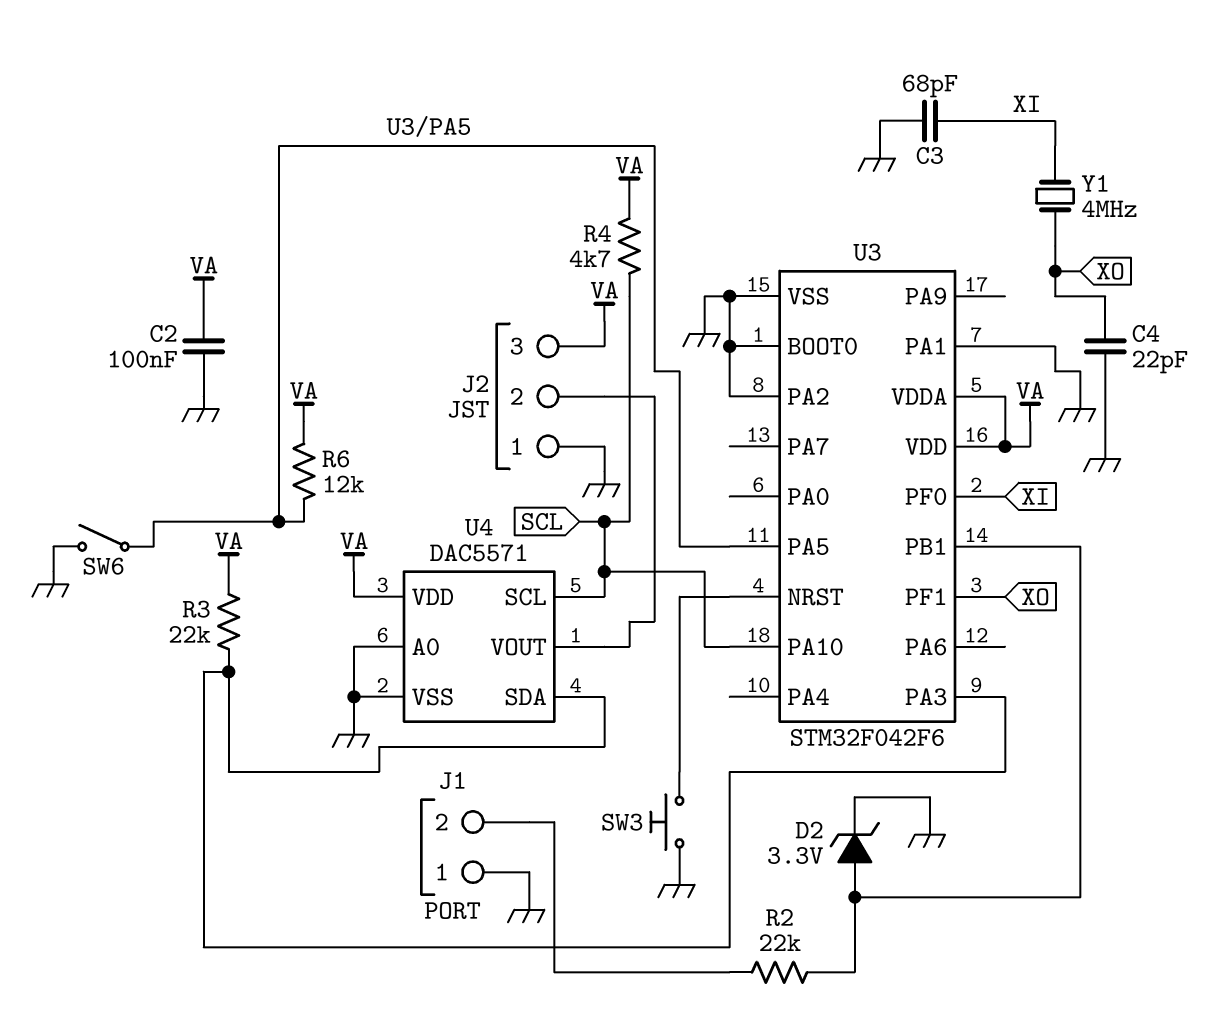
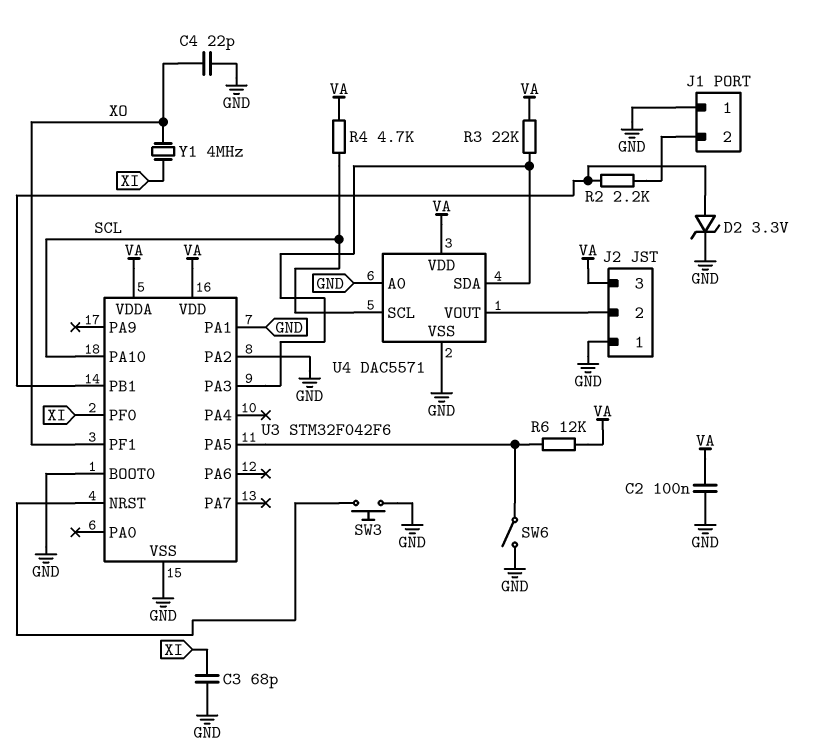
R2: 22k (J1/2, U3/PB1) -> 2.2k (J1/2, U3/PB1)

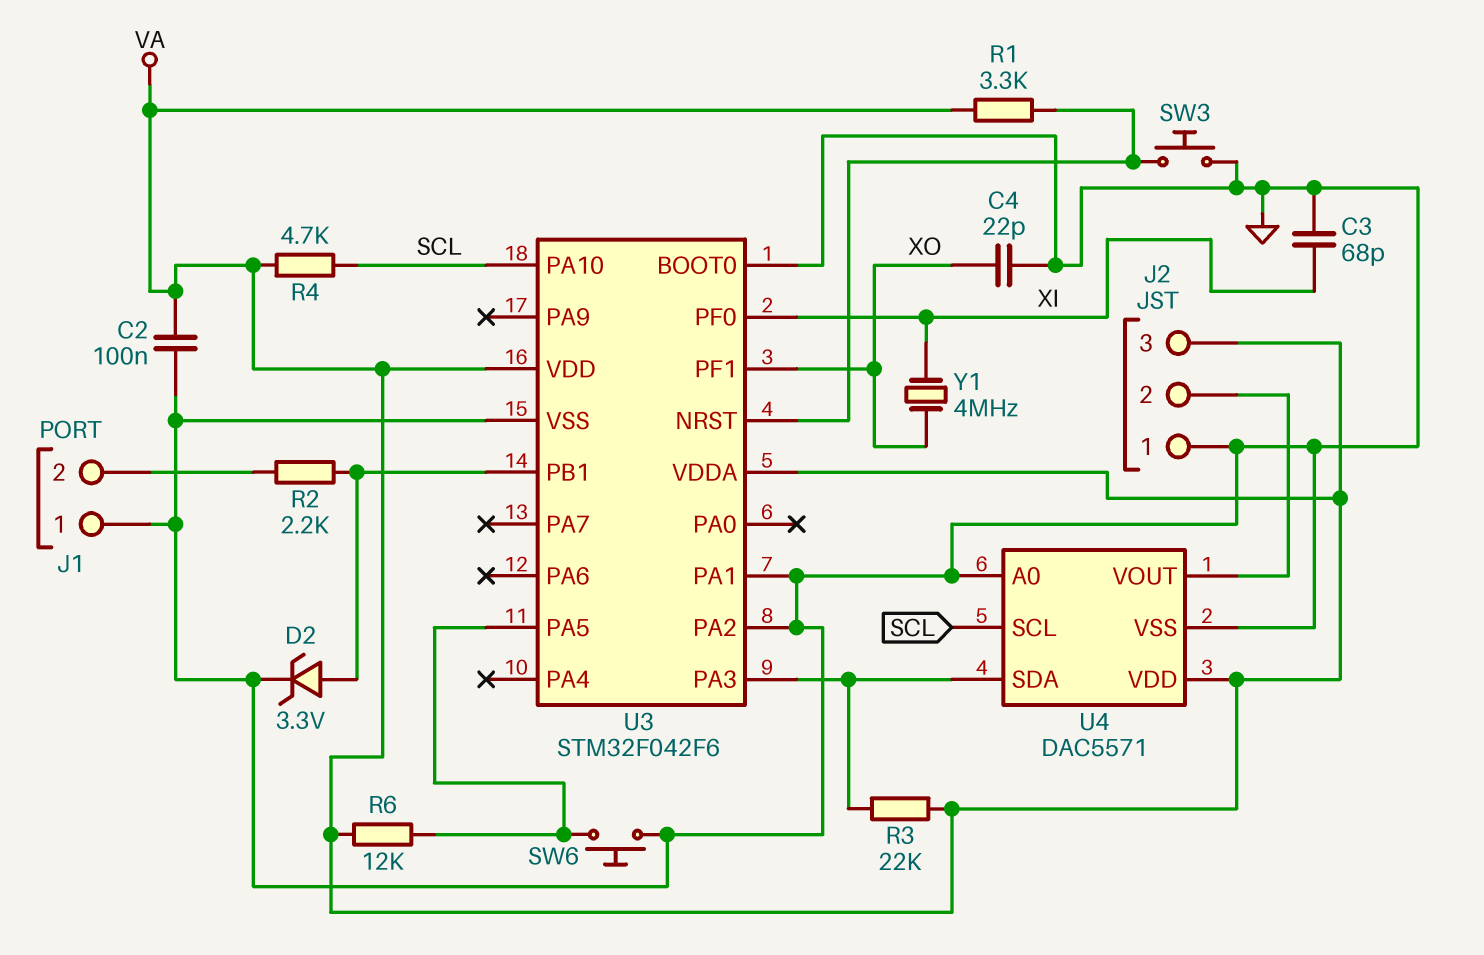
R1: none -> 3.3k (U3/NRST, VA)
SW6: switch (GND, U3/PA5) -> button (GND, U3/PA5)

